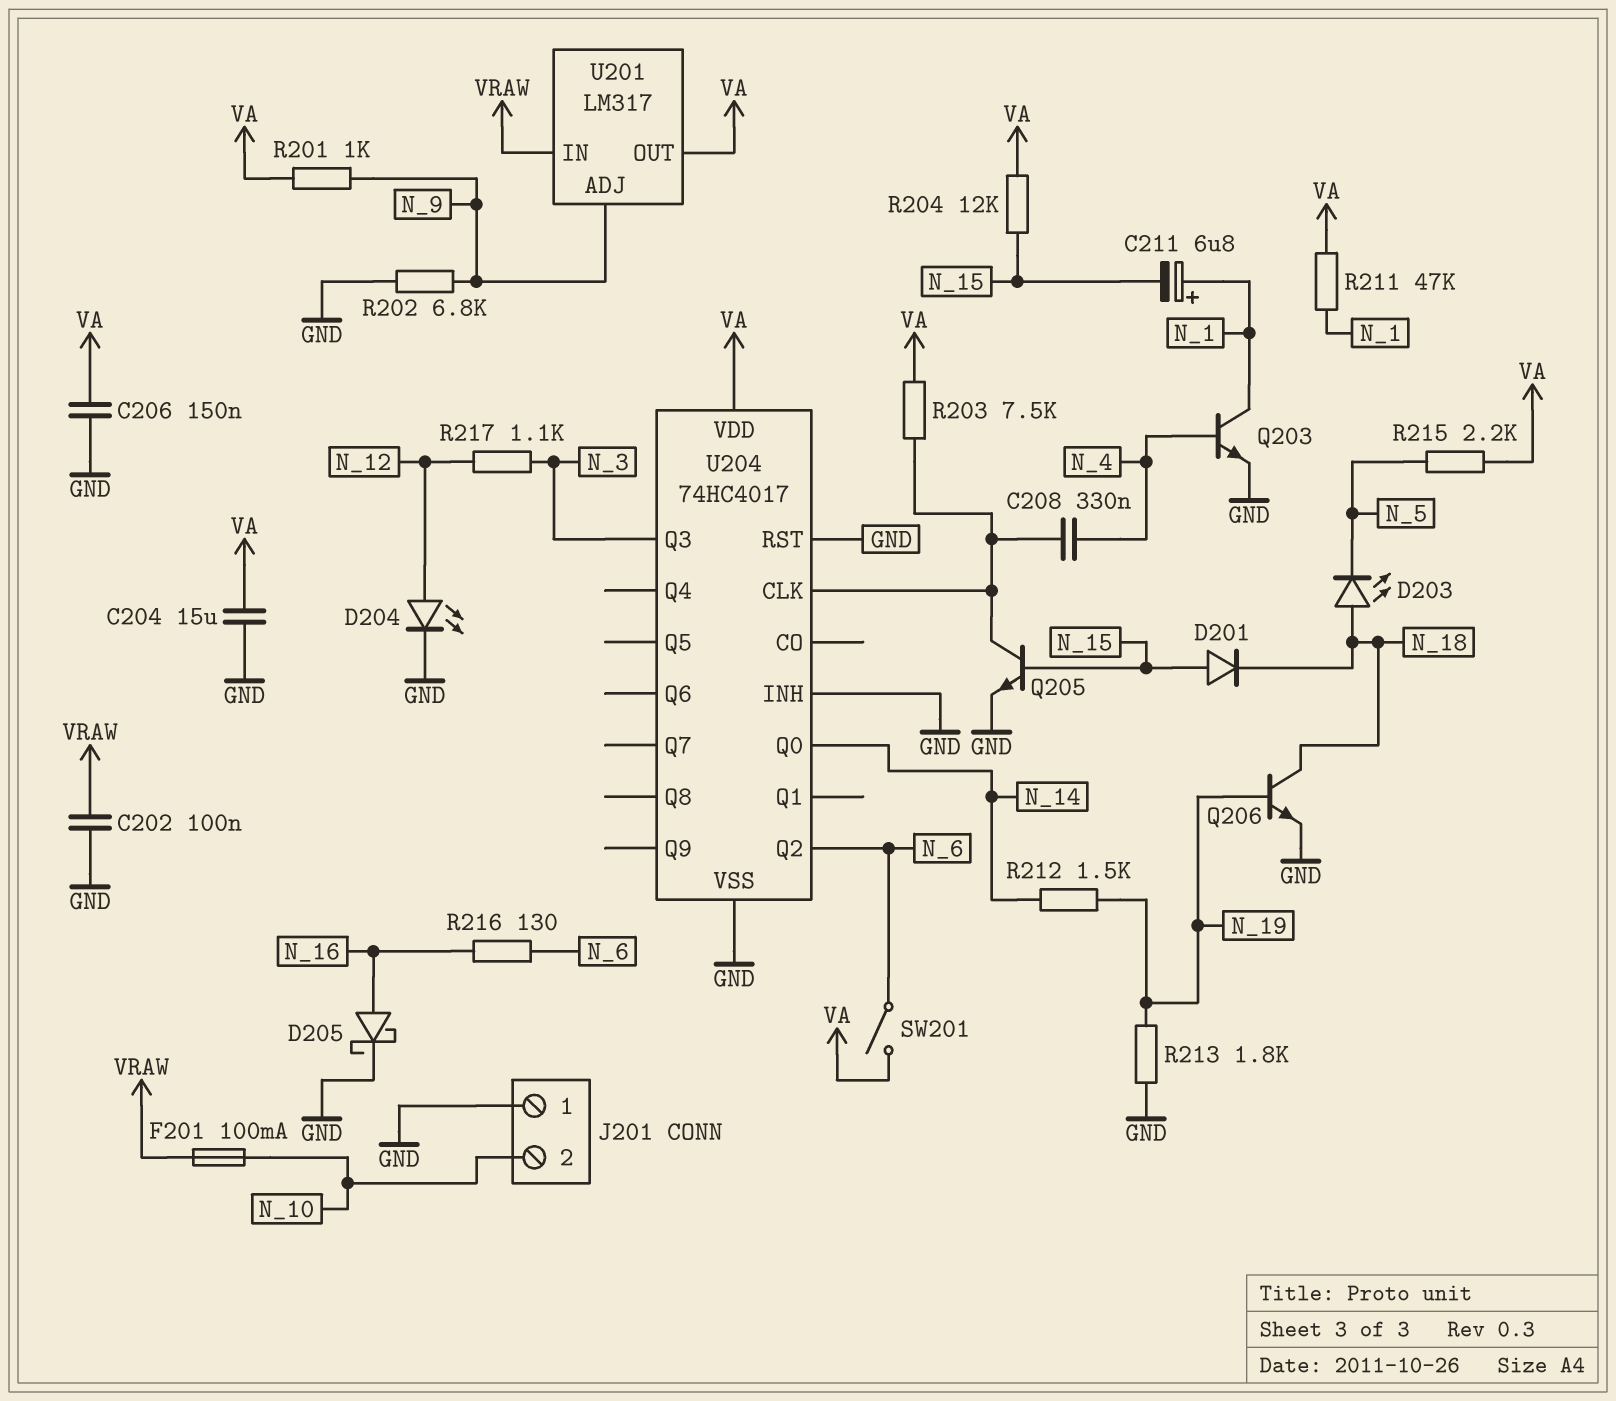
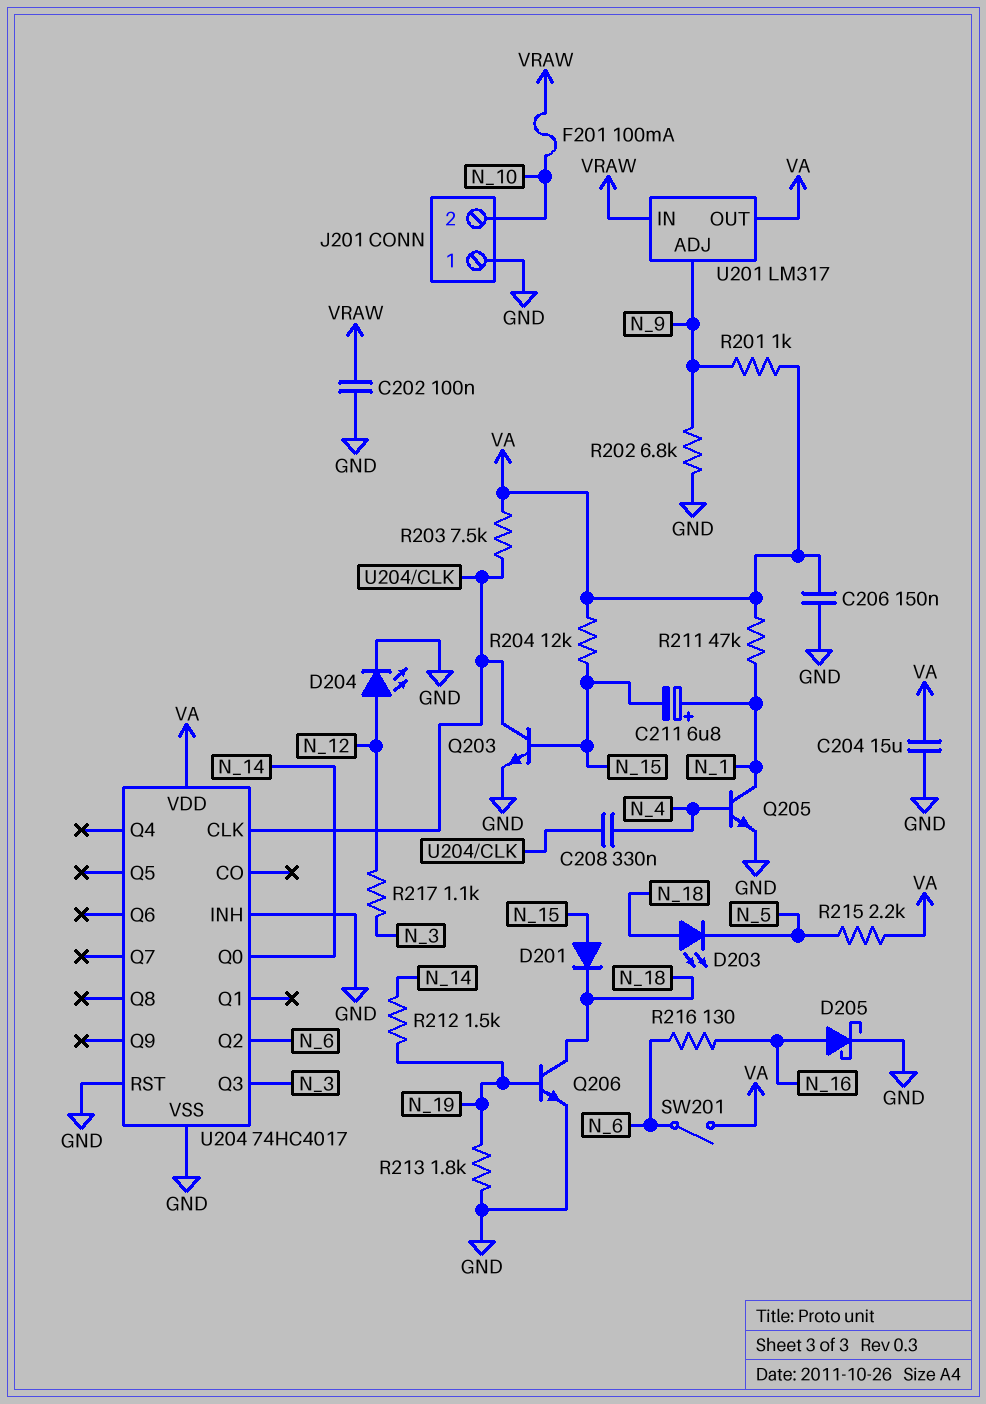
Q203: NPN (B N_4, C N_1, E GND) -> NPN (B N_15, C U204/CLK, E GND)
Q205: NPN (B N_15, C U204/CLK, E GND) -> NPN (B N_4, C N_1, E GND)

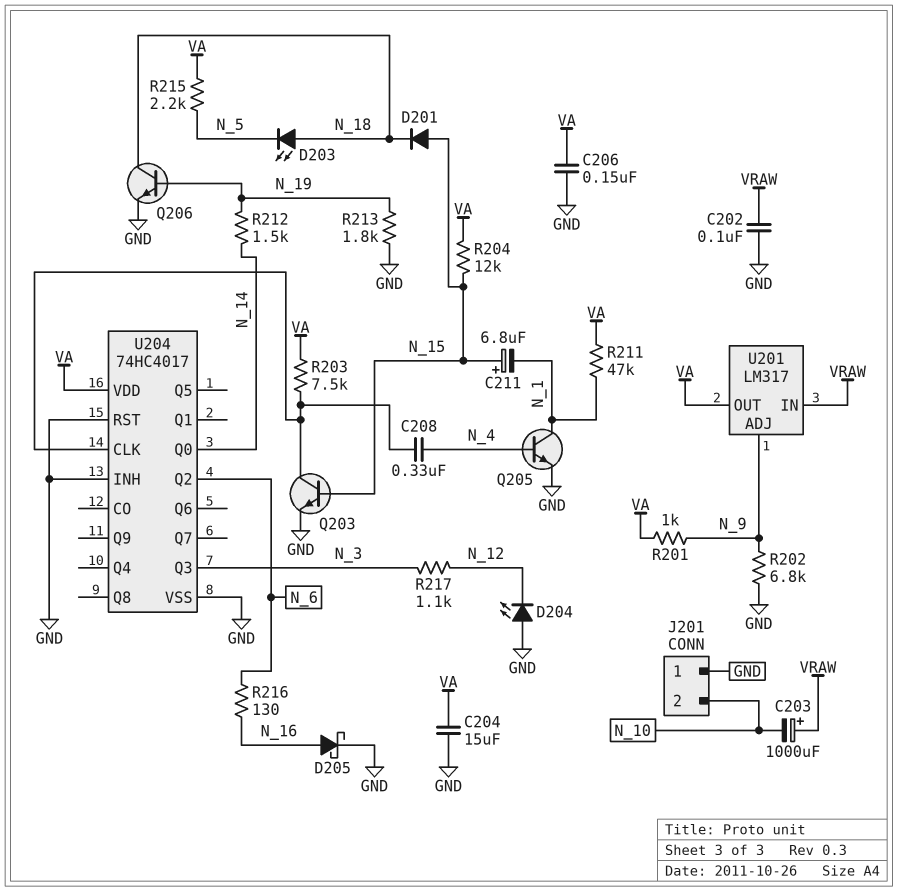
C203: none -> 1000uF (plus VRAW, minus N_10)
C211: 6.8uF (plus N_1, minus N_15) -> 6.8uF (plus N_15, minus N_1)
D204: LED (A N_12, K GND) -> LED (A GND, K N_12)
F201: 100mA (N_10, VRAW) -> none
SW201: switch (N_6, VA) -> none

